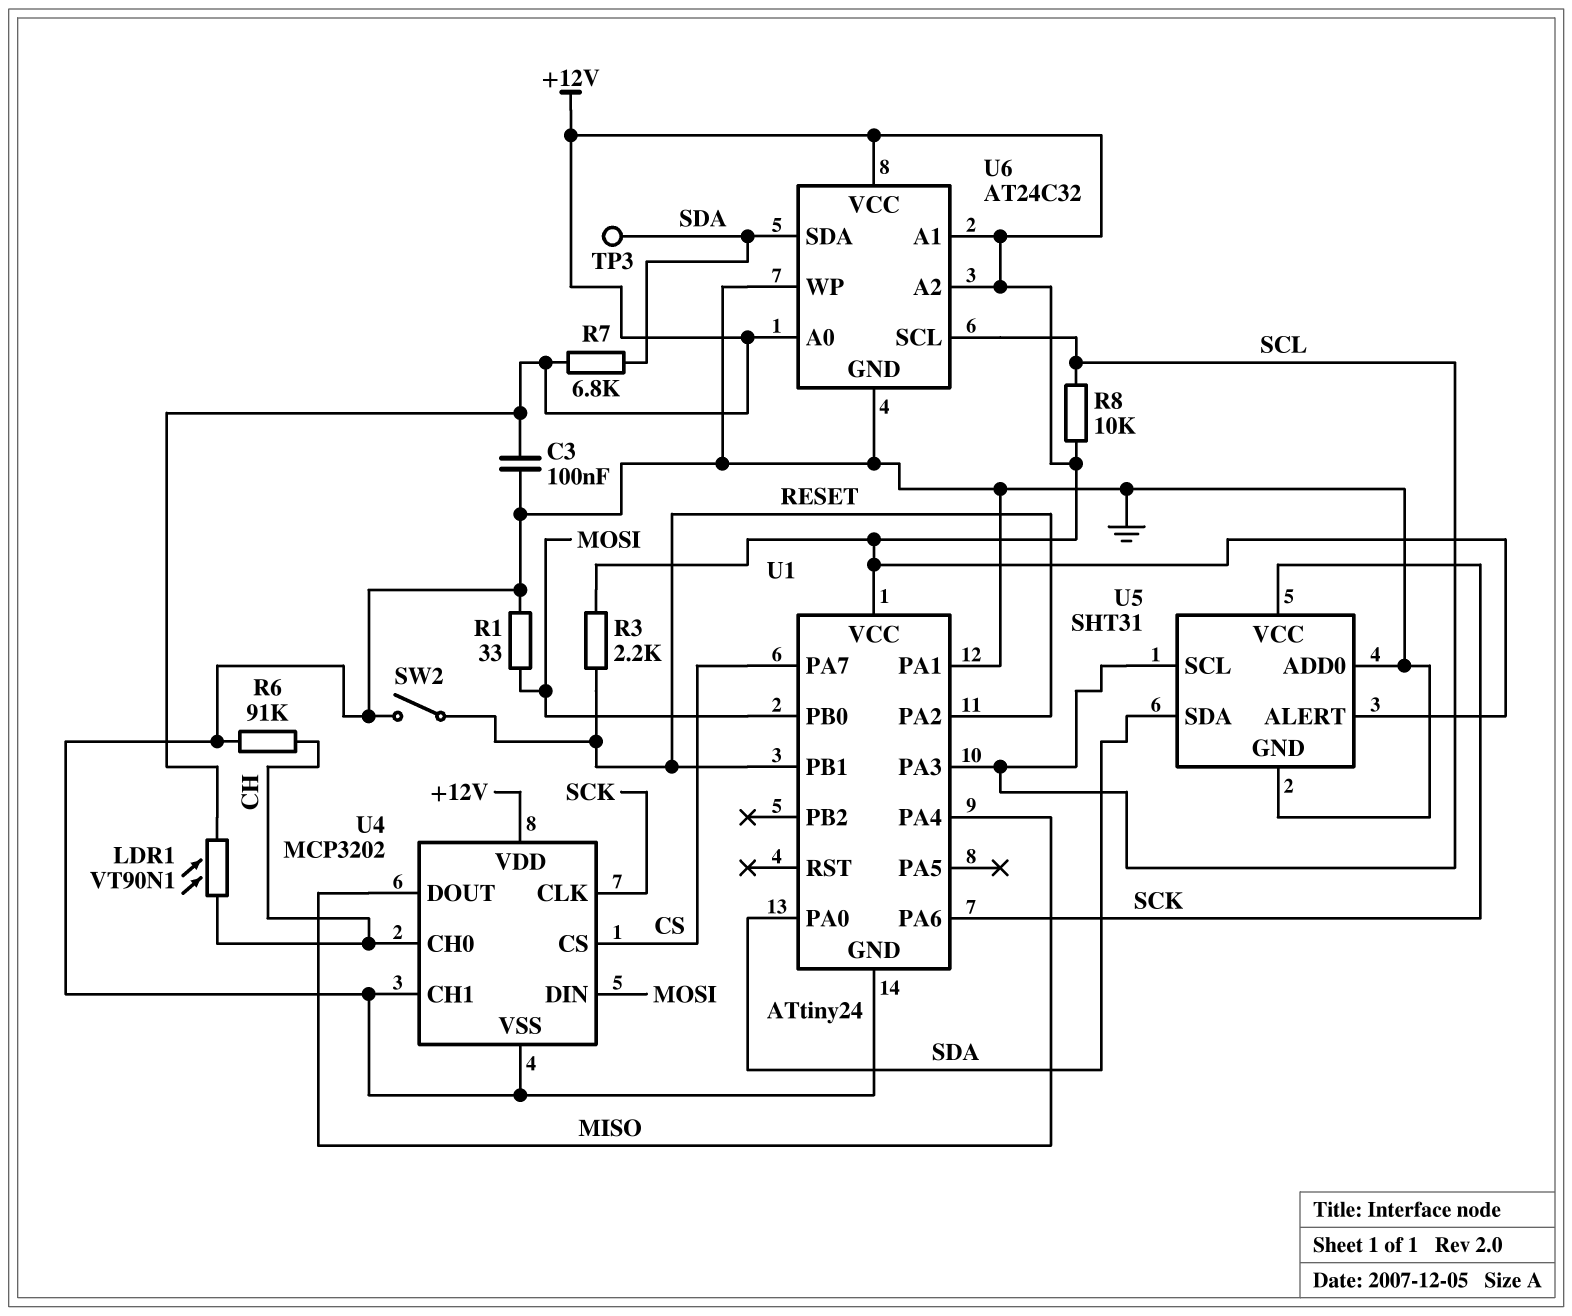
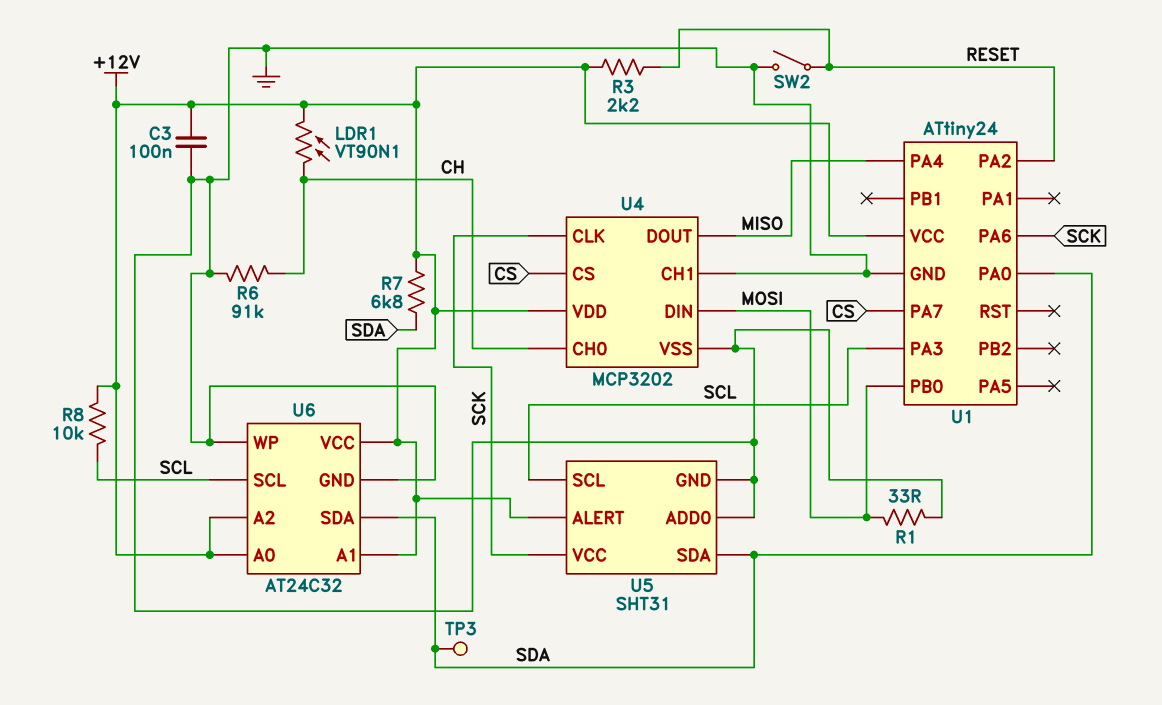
U1 pin PA1: GND -> none
U1 pin PB1: RESET -> none

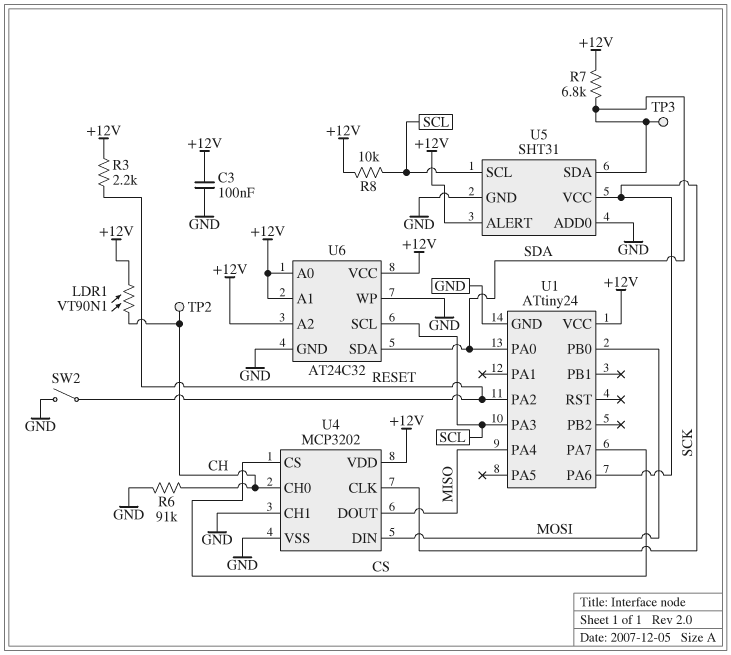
R1: 33 (GND, MOSI) -> none
TP2: none -> test point (CH)

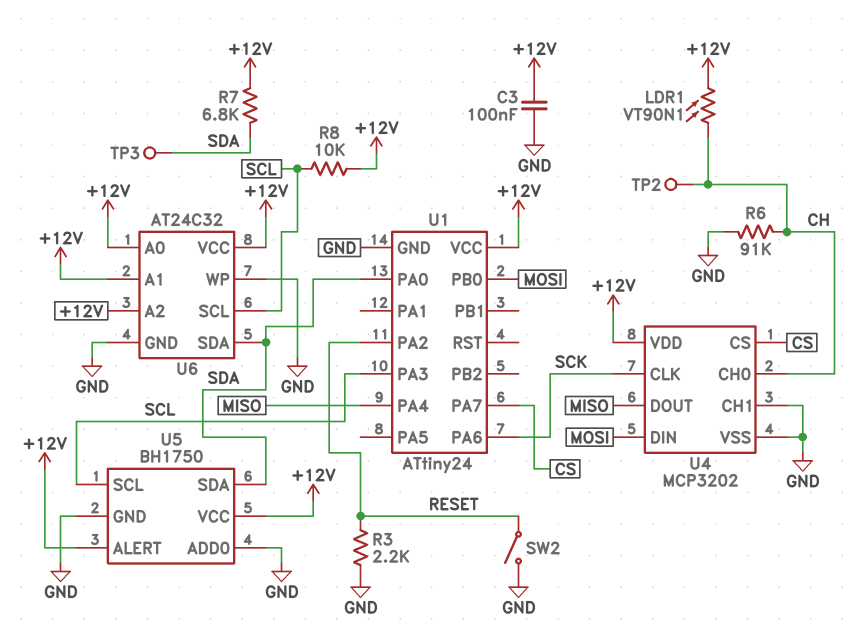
R3: 2.2k (+12V, RESET) -> 2.2k (GND, RESET)
U5: SHT31 -> BH1750
U5 pin VCC: SCK -> +12V

